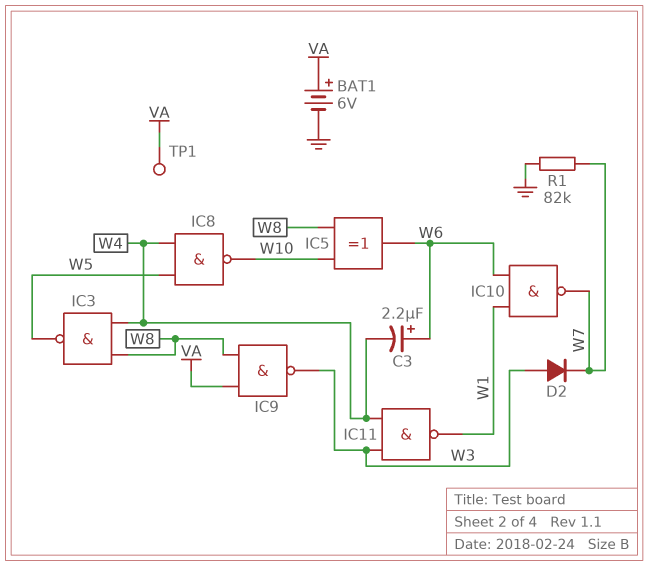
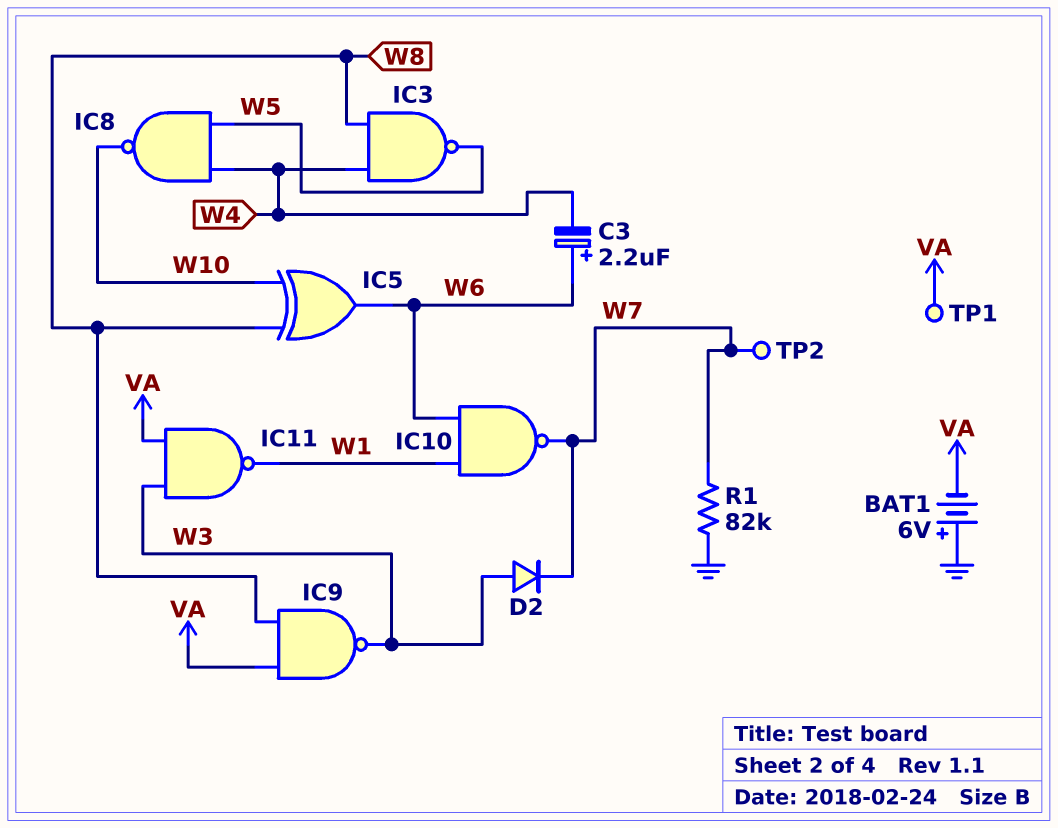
BAT1: 6V (plus VA, minus GND) -> 6V (plus GND, minus VA)
IC11: NAND (in W3, in W4, out W1) -> NAND (in VA, in W3, out W1)
TP2: none -> test point (W7)

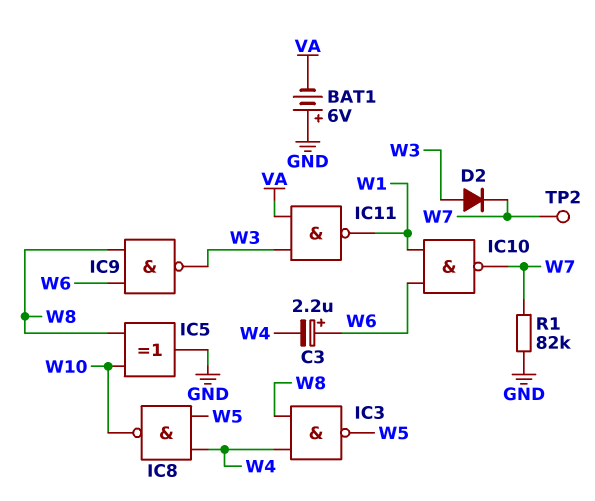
IC5: XOR (in W8, in W10, out W6) -> XOR (in W8, in W10, out GND)
IC9: NAND (in VA, in W8, out W3) -> NAND (in W6, in W8, out W3)
TP1: test point (VA) -> none

